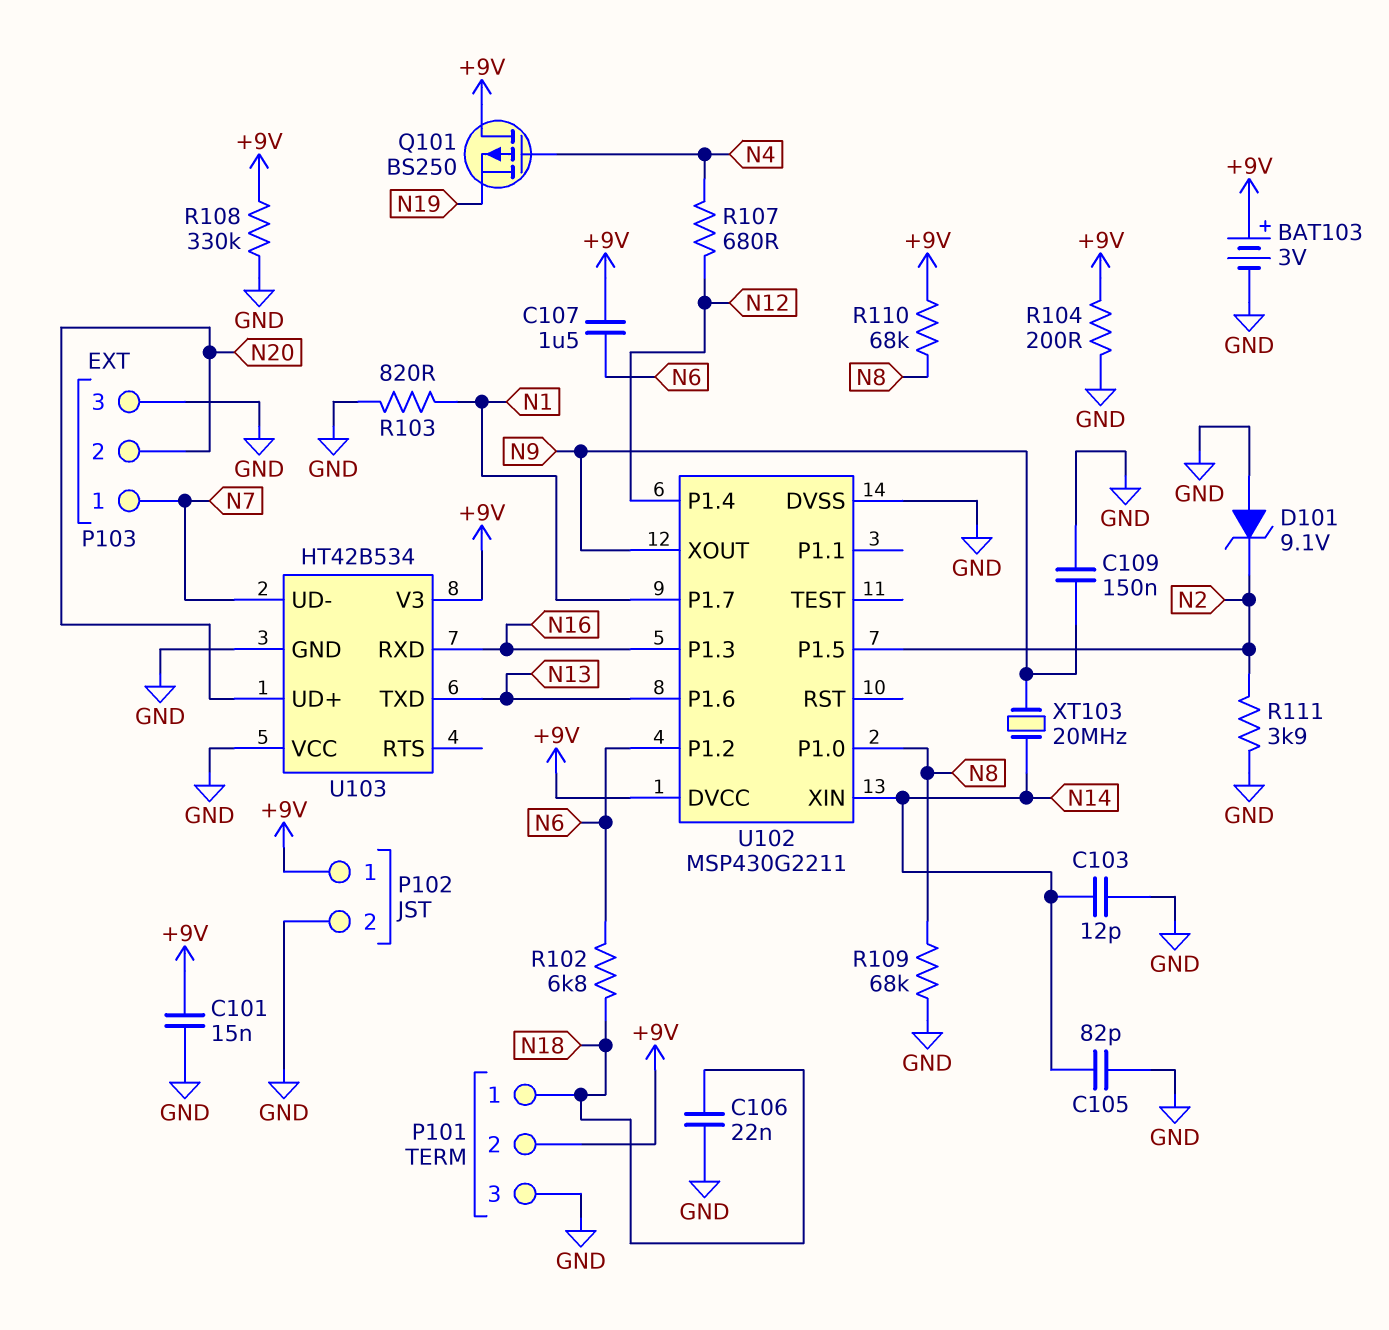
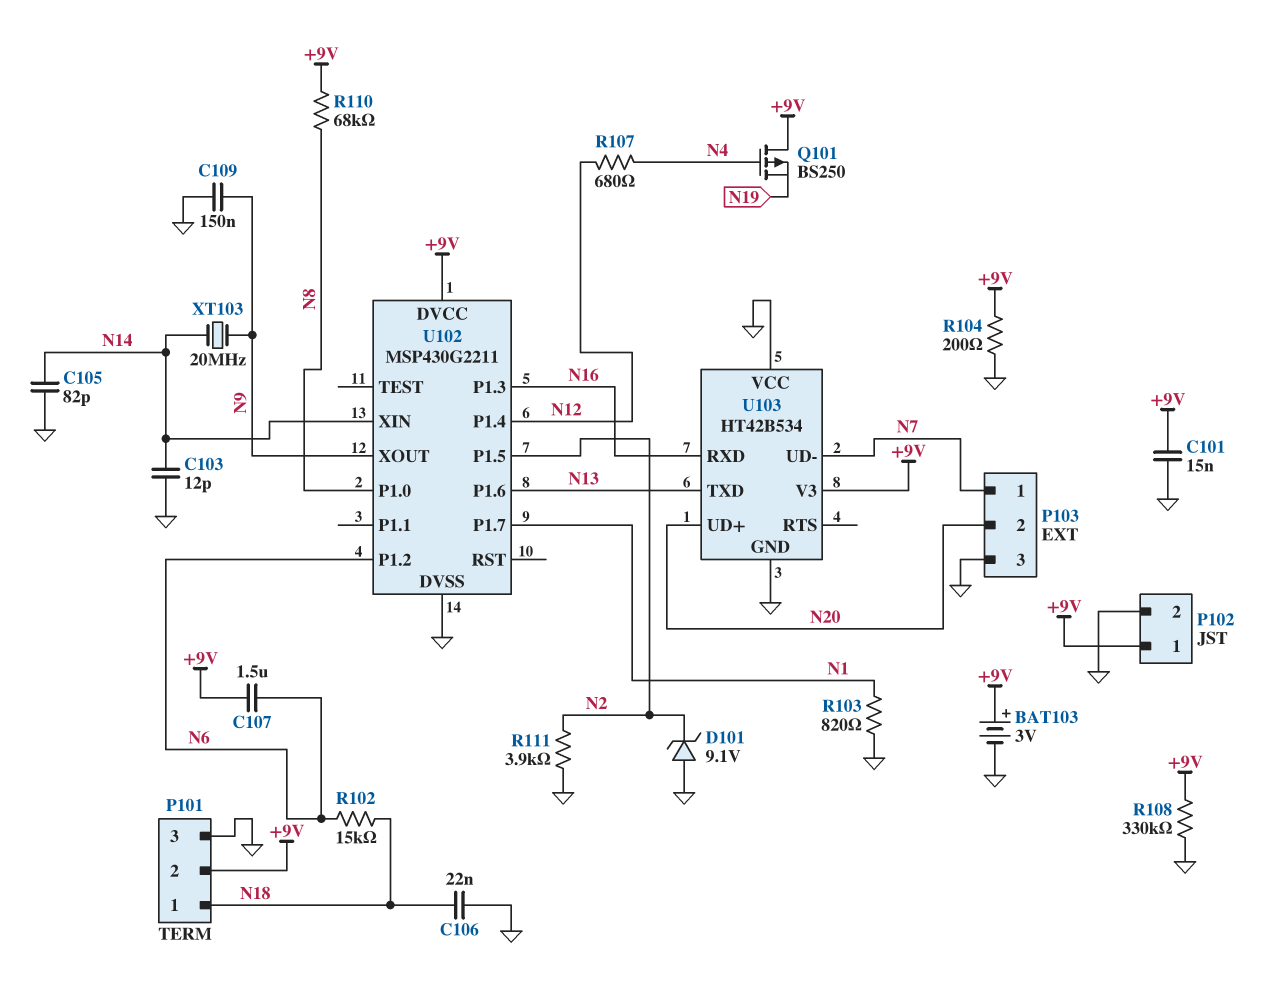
R102: 6.8k (N6, N18) -> 15k (N6, N18)
R109: 68k (GND, N8) -> none

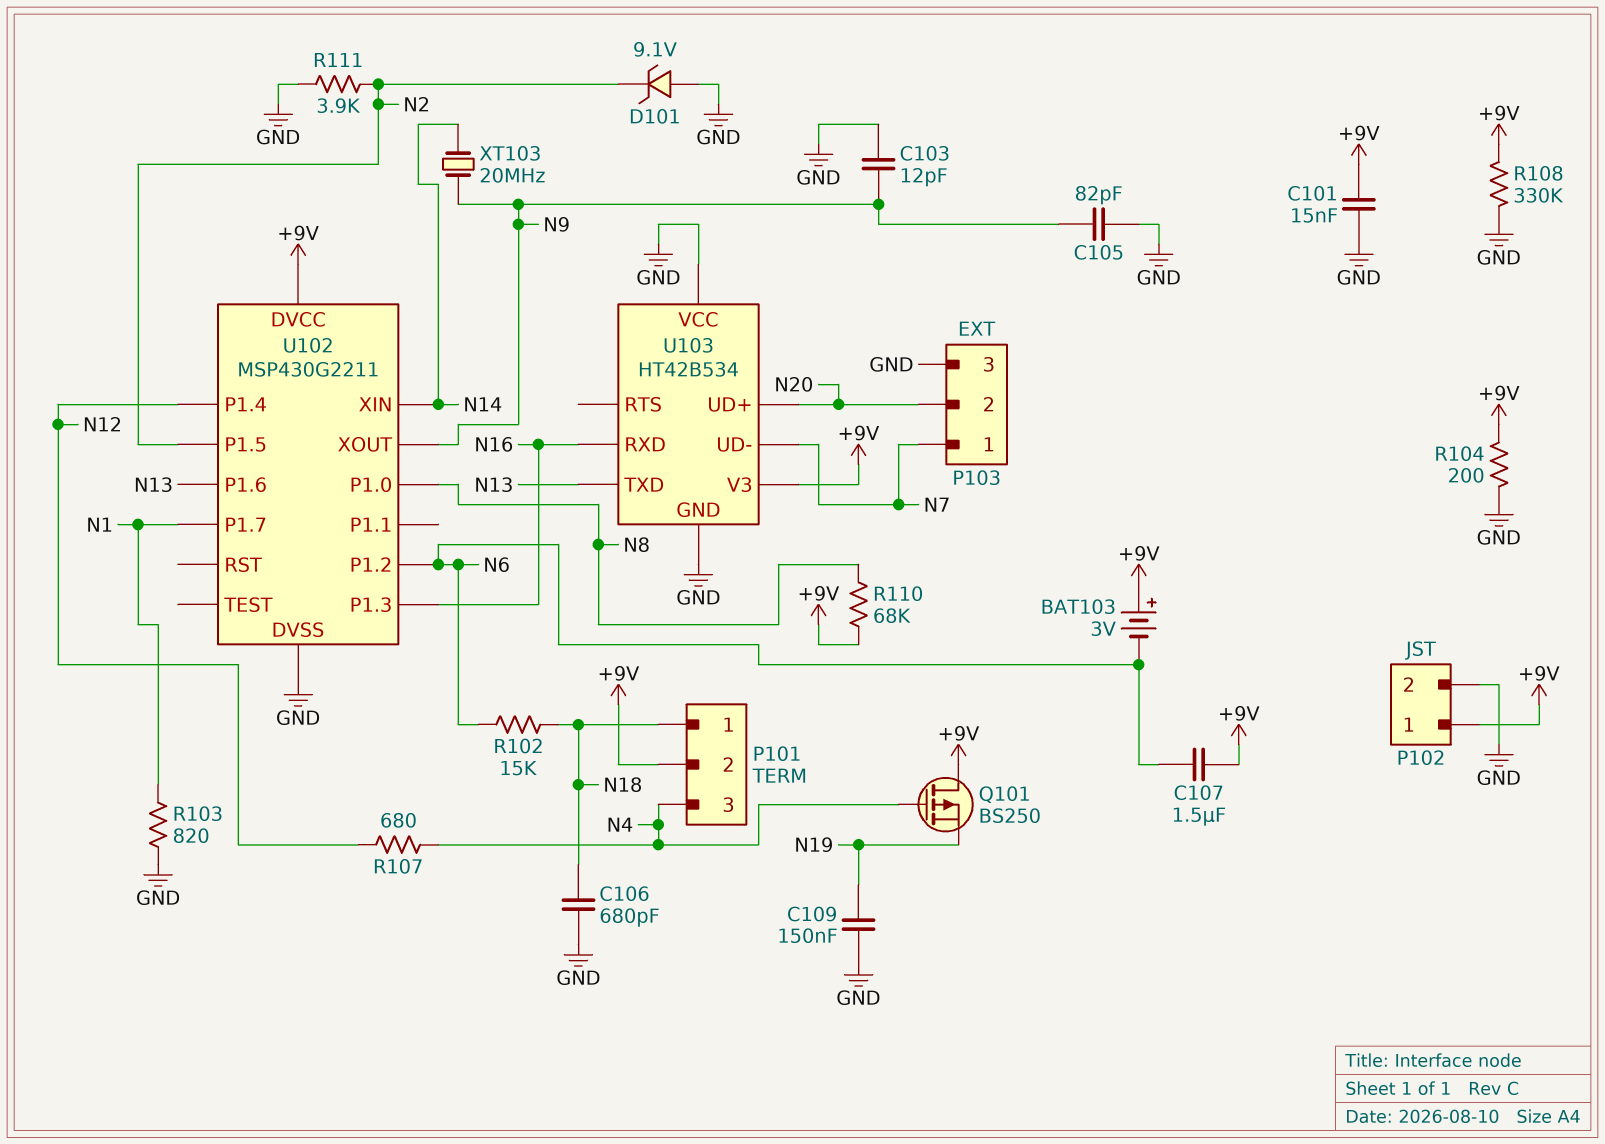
BAT103: 3V (plus +9V, minus GND) -> 3V (plus +9V, minus N6)
C103: 12pF (GND, N14) -> 12pF (GND, N9)
C105: 82pF (GND, N14) -> 82pF (GND, N9)
C106: 22nF (GND, N18) -> 680pF (GND, N18)
C109: 150nF (GND, N9) -> 150nF (GND, N19)
P101 pin 3: GND -> N4

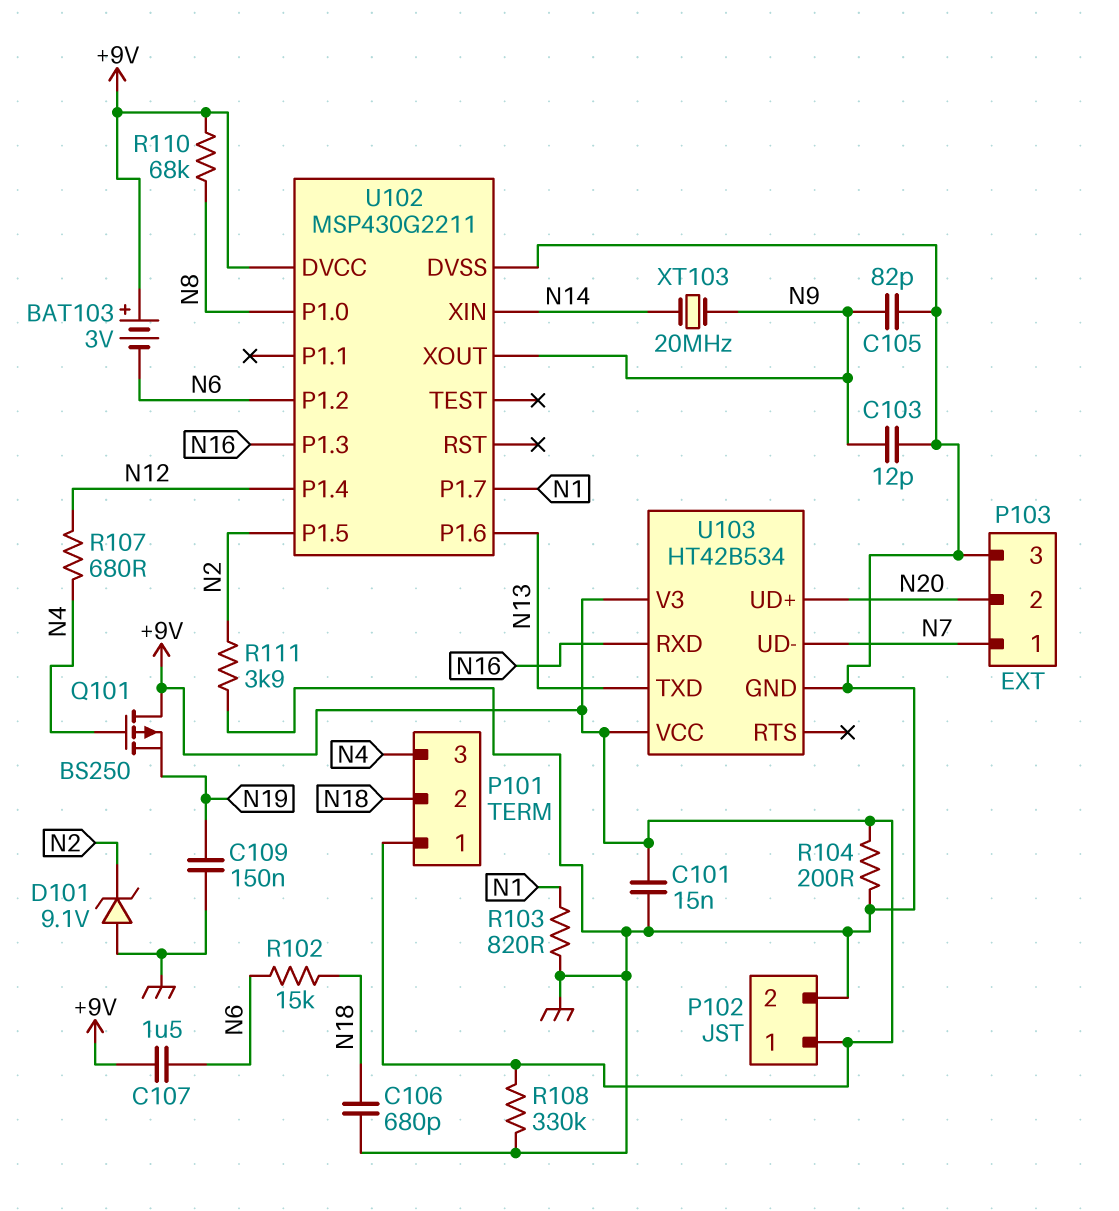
P101 pin 1: N18 -> +9V
P101 pin 2: +9V -> N18
U103 pin VCC: GND -> +9V

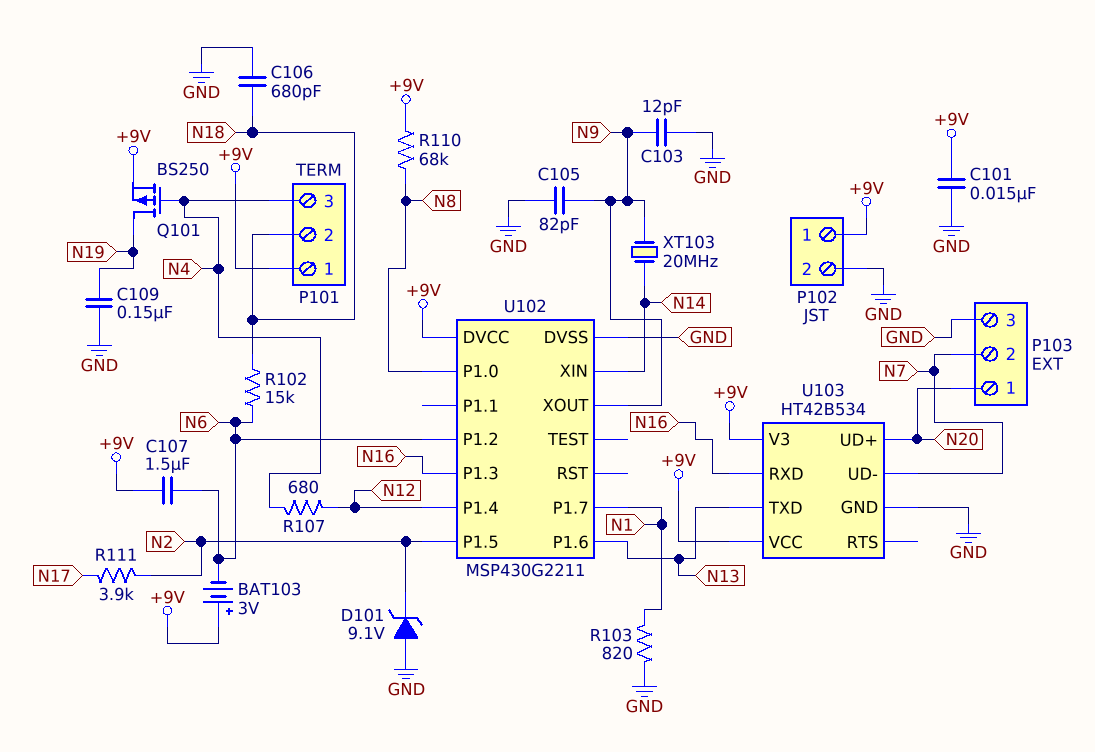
P103 pin 1: N7 -> N20
P103 pin 2: N20 -> N7
Q101: PMOS BS250 (G N4, D +9V, S N19) -> PMOS BS250 (G N4, D N19, S +9V)
R104: 200 (+9V, GND) -> none
R108: 330k (+9V, GND) -> none
R111: 3.9k (GND, N2) -> 3.9k (N2, N17)

